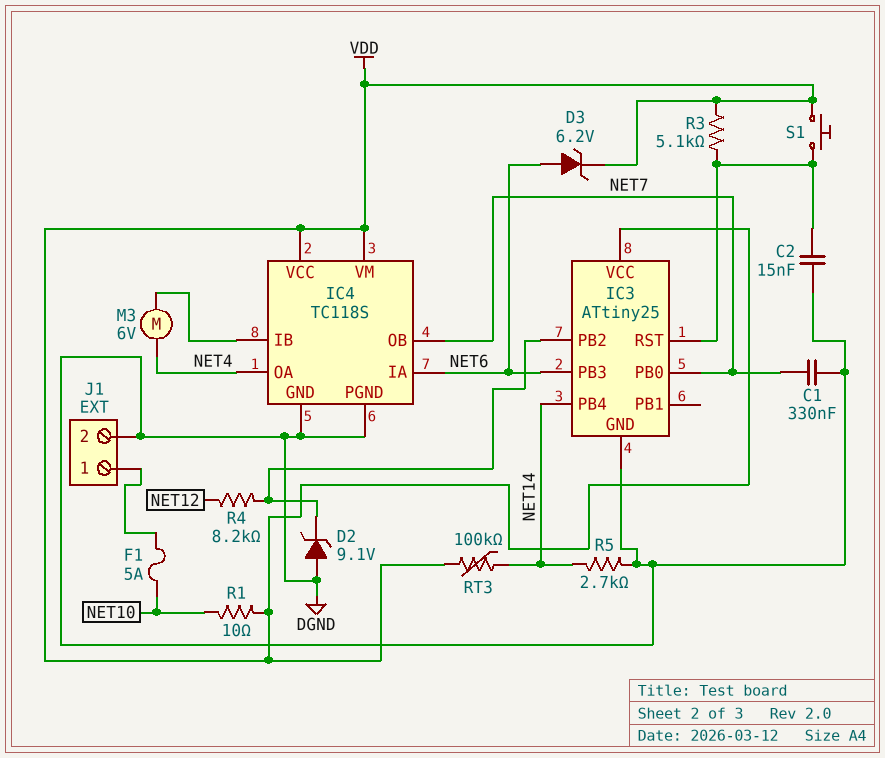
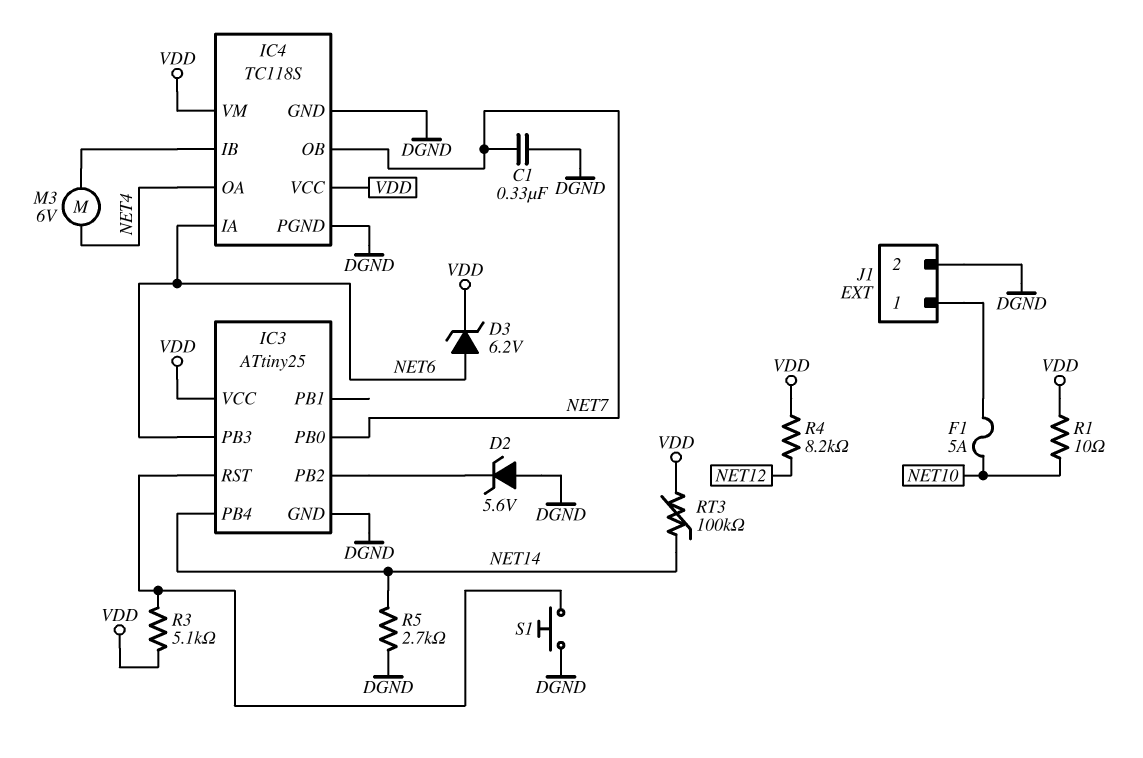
C2: 15nF (DGND, IC3/RST) -> none
D2: zener 9.1V (A DGND, K IC3/PB2) -> zener 5.6V (A DGND, K IC3/PB2)
R4: 8.2k (IC3/PB2, NET12) -> 8.2k (NET12, VDD)
S1: button (IC3/RST, VDD) -> button (DGND, IC3/RST)

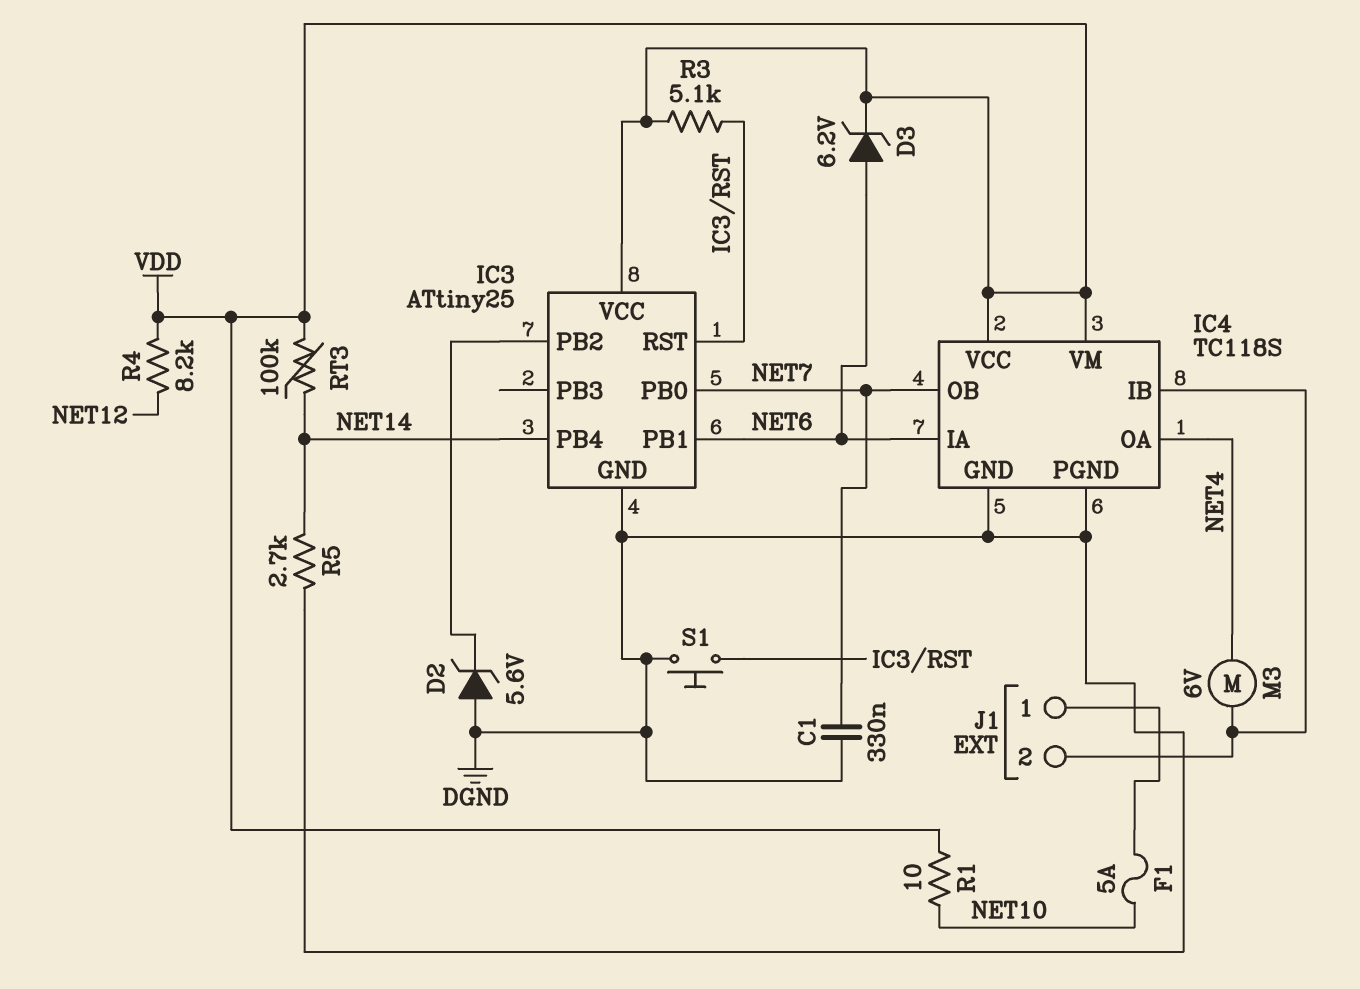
IC3 pin PB1: none -> NET6
IC3 pin PB3: NET6 -> none
J1 pin 2: DGND -> IC4/IB

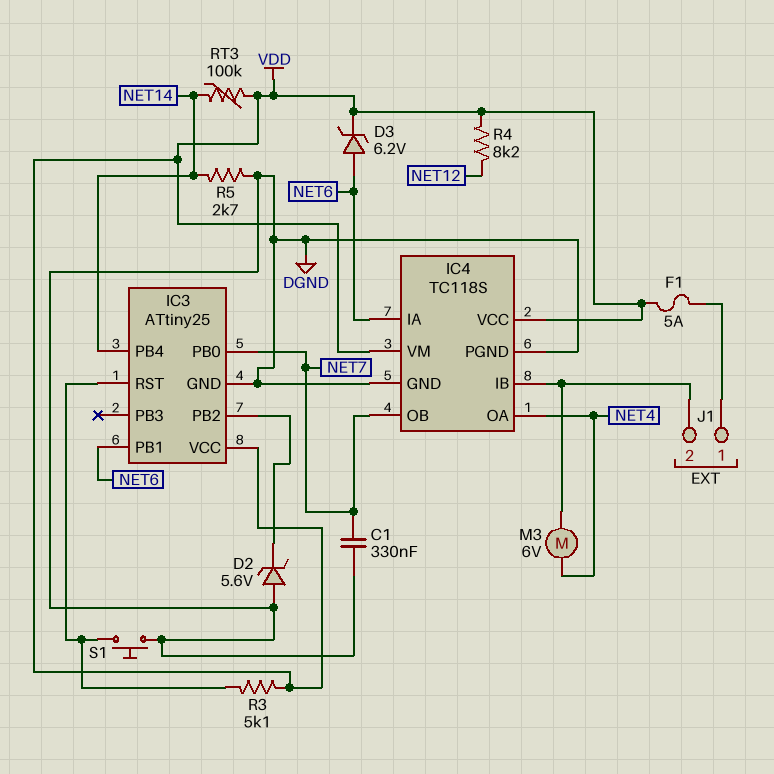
F1: 5A (J1/1, NET10) -> 5A (J1/1, VDD)
R1: 10 (NET10, VDD) -> none

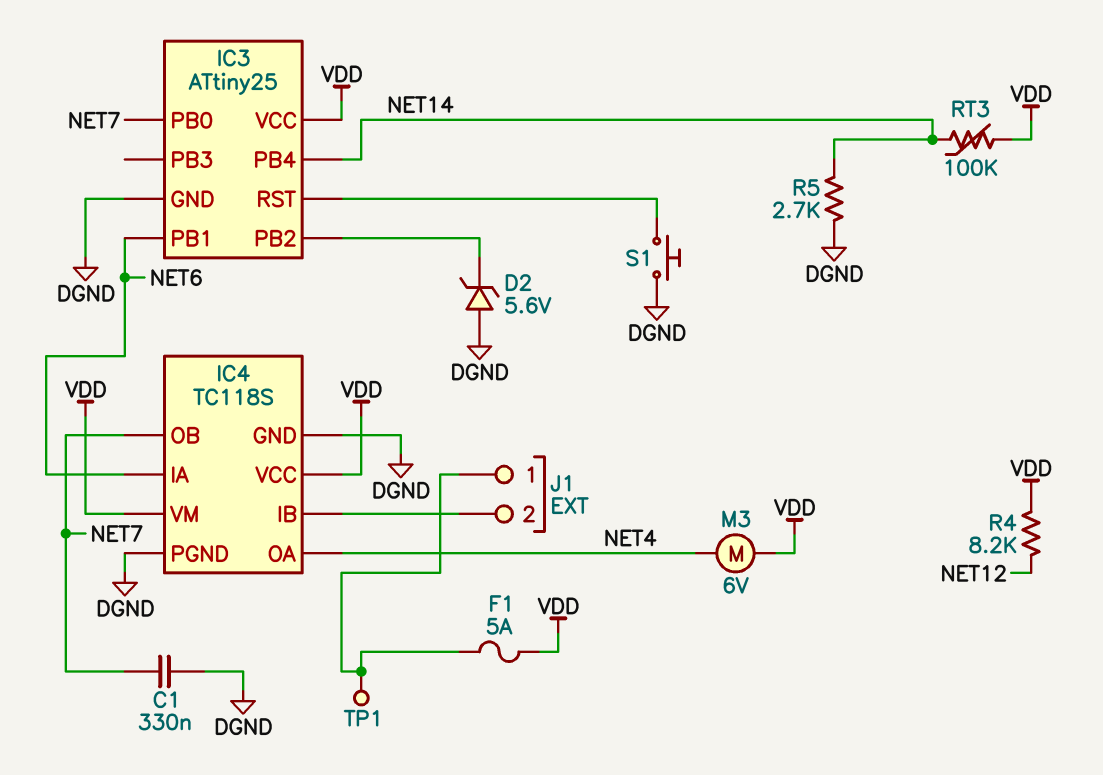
D3: zener 6.2V (A NET6, K VDD) -> none
M3: motor 6V (IC4/IB, NET4) -> motor 6V (NET4, VDD)
R3: 5.1k (IC3/RST, VDD) -> none
TP1: none -> test point (J1/1)

